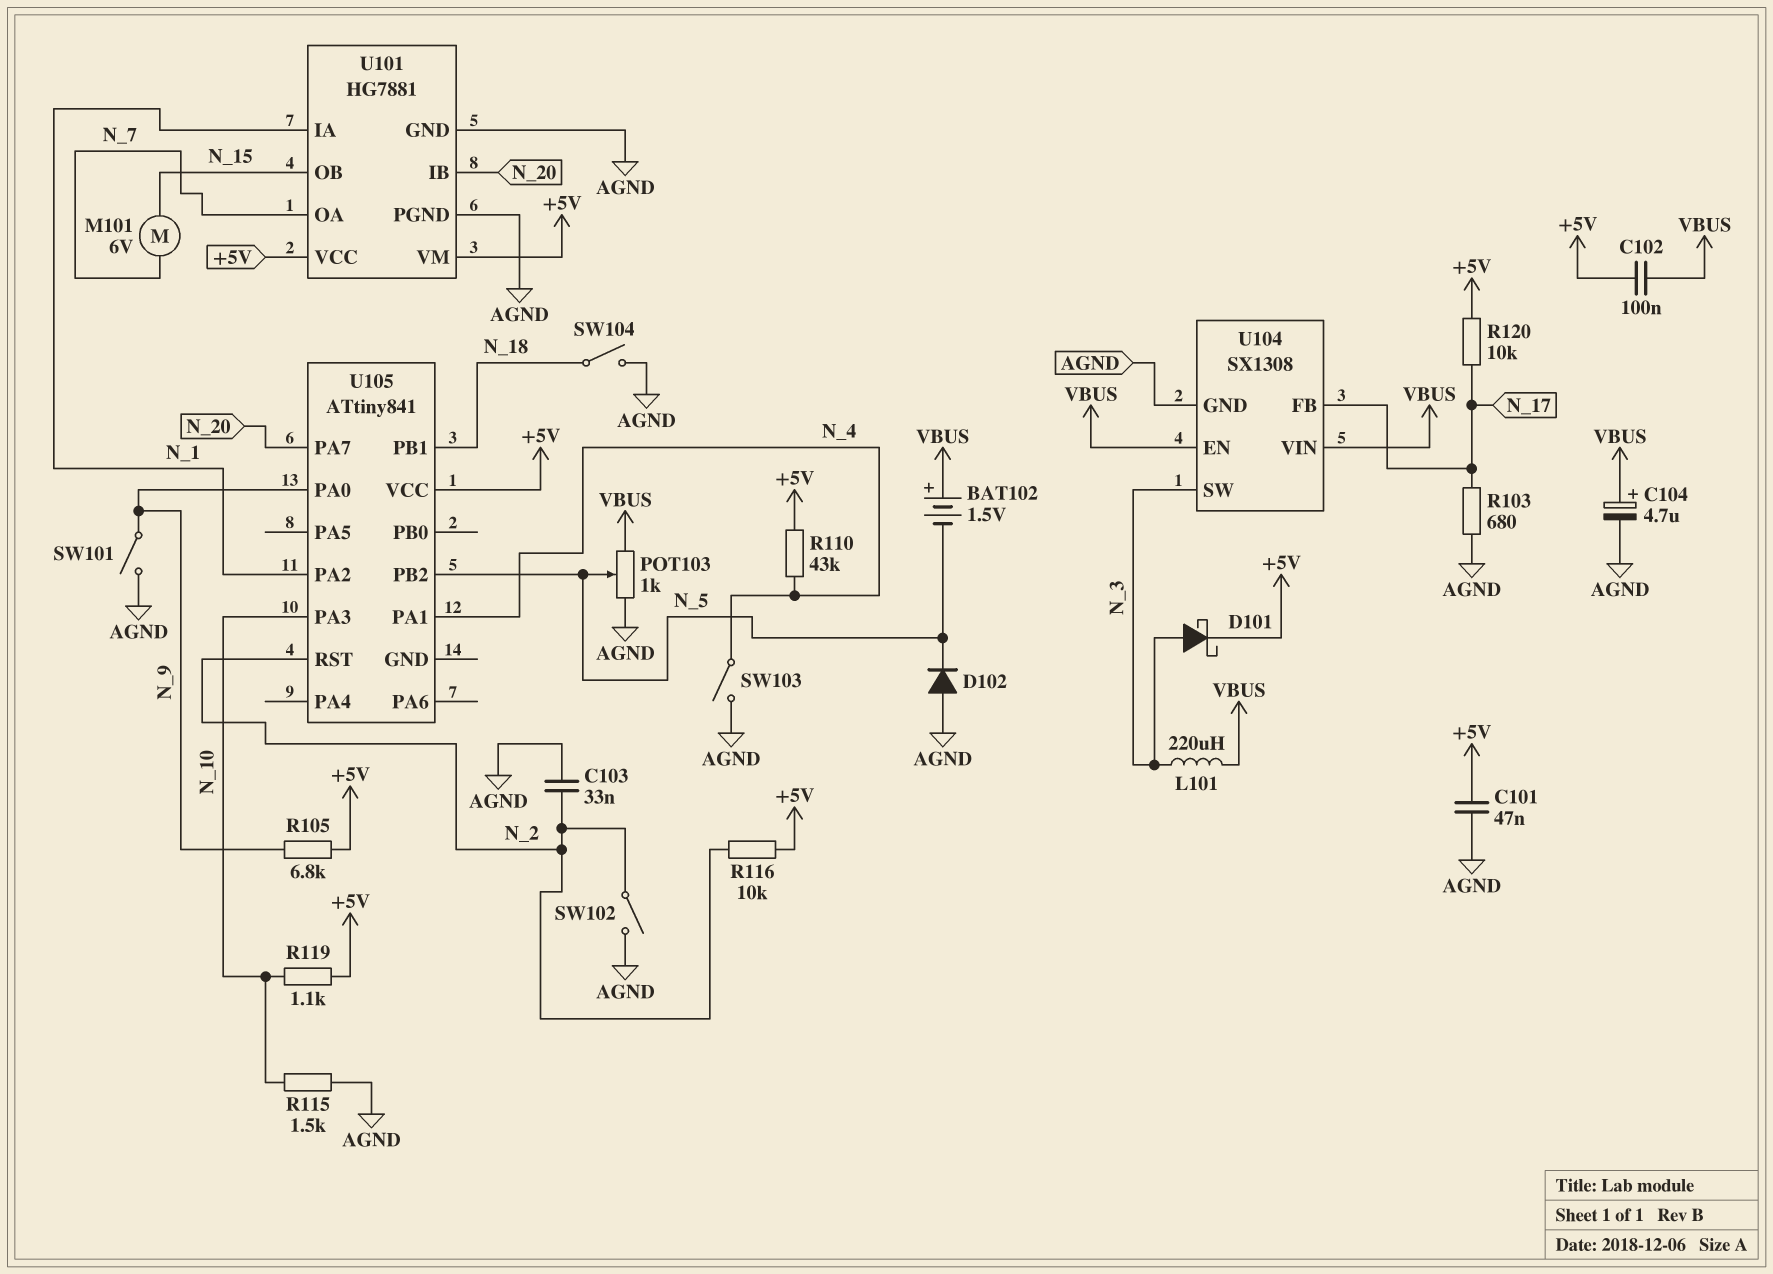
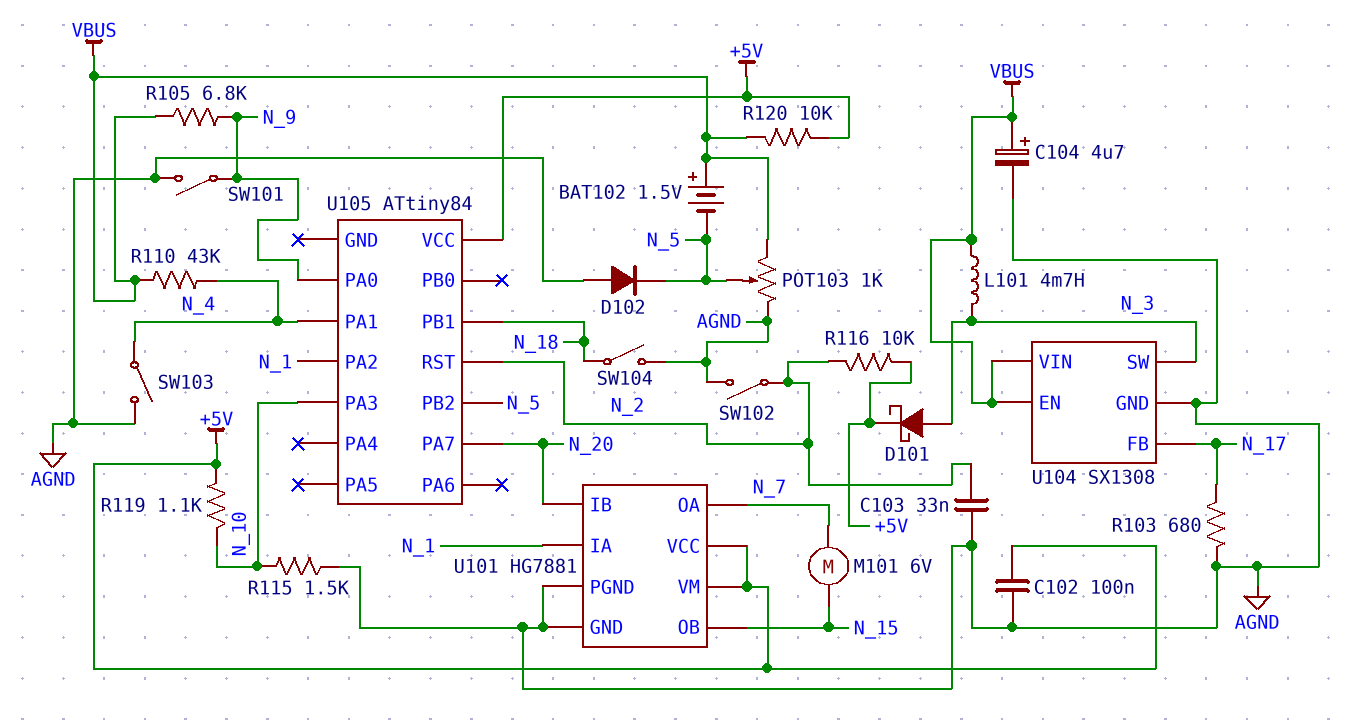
C101: 47nF (+5V, AGND) -> none
C102: 100nF (+5V, VBUS) -> 100nF (+5V, AGND)
L101: 220uH (N_3, VBUS) -> 4.7mH (N_3, VBUS)
R105: 6.8k (+5V, N_9) -> 6.8k (N_9, VBUS)
R110: 43k (+5V, N_4) -> 43k (N_4, VBUS)
R120: 10k (+5V, N_17) -> 10k (+5V, VBUS)
U105: ATtiny841 -> ATtiny84

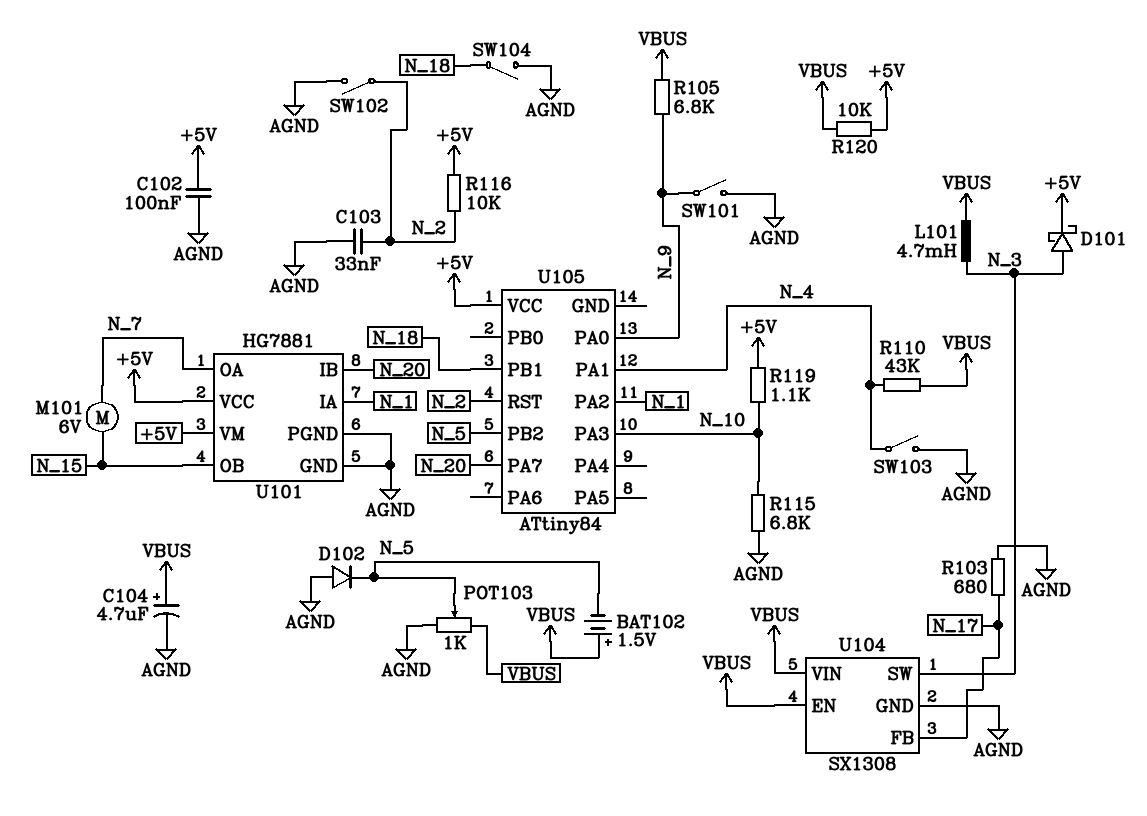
R115: 1.5k (AGND, N_10) -> 6.8k (AGND, N_10)

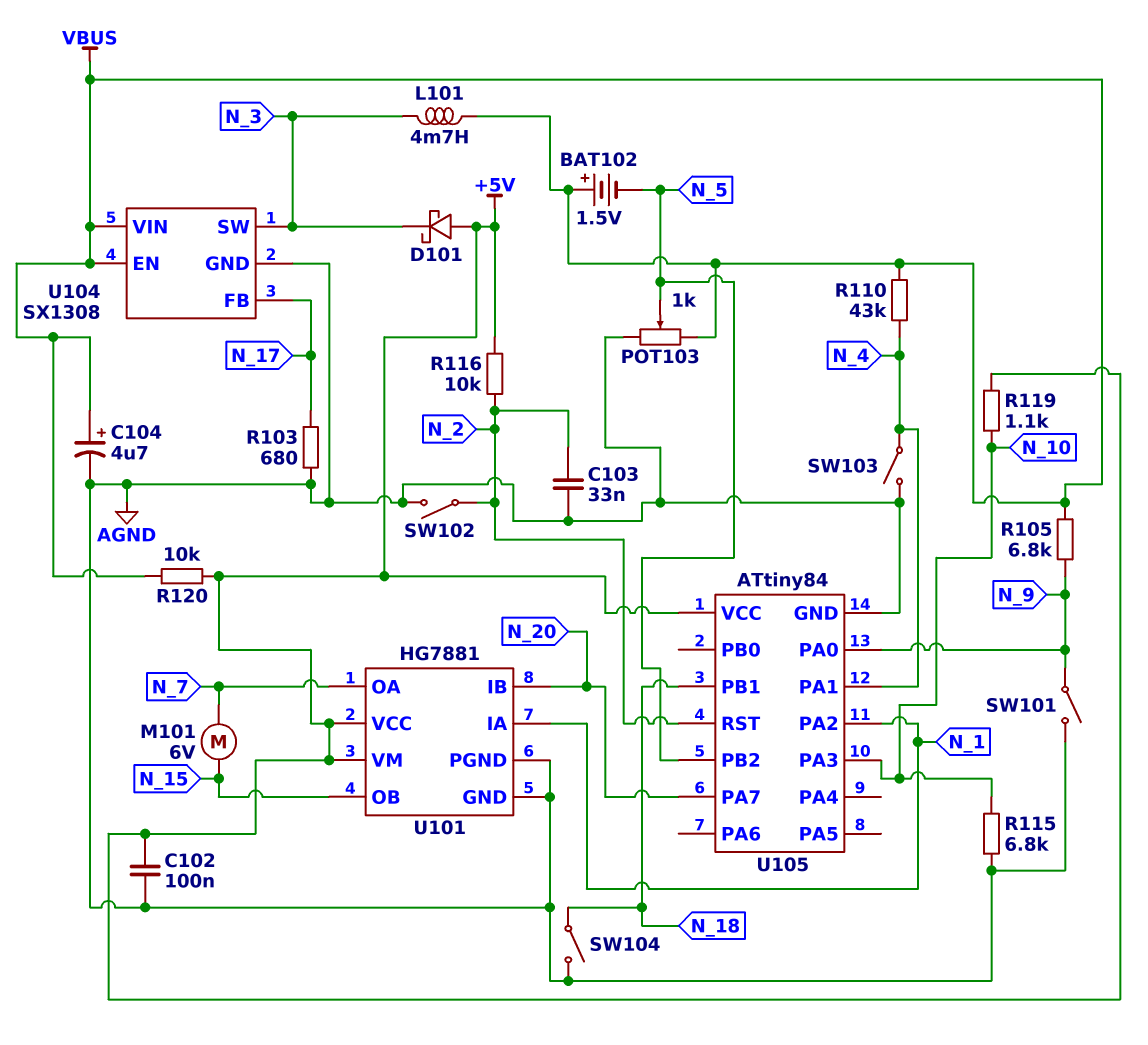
D101: schottky (A N_3, K +5V) -> schottky (A +5V, K N_3)
D102: diode (A AGND, K N_5) -> none
U105 pin GND: none -> AGND

